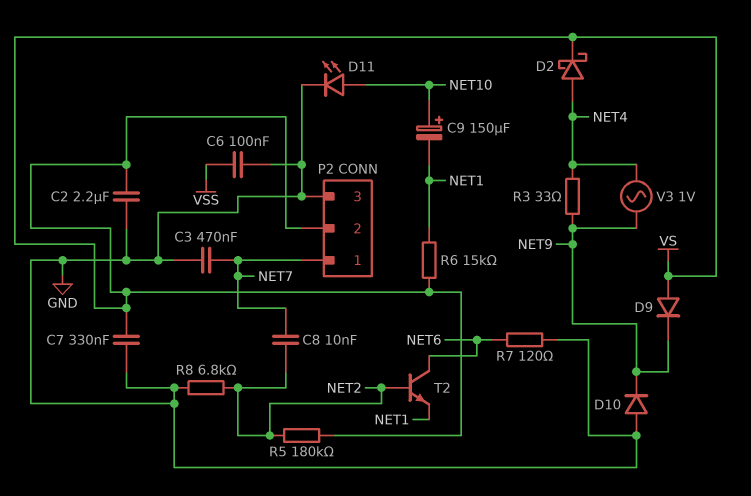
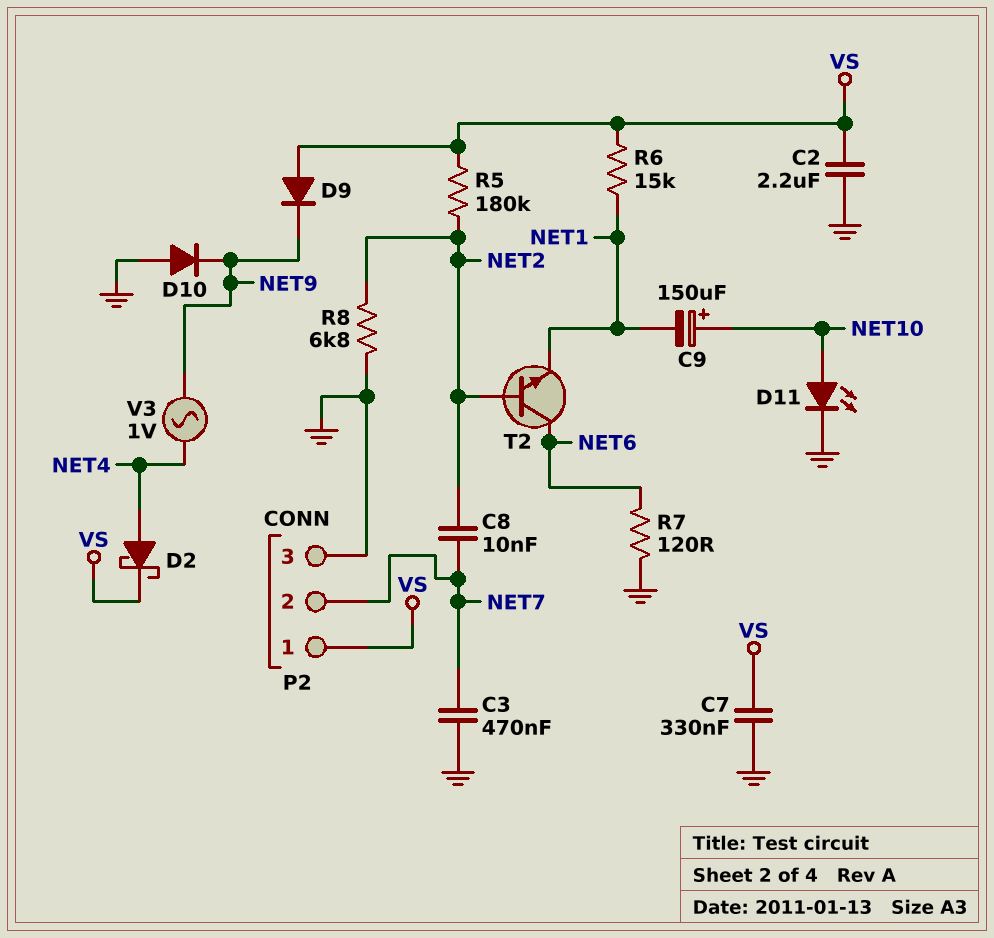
C6: 100nF (GND, VSS) -> none
P2 pin 1: NET7 -> VS
P2 pin 2: VS -> NET7
R3: 33 (NET4, NET9) -> none

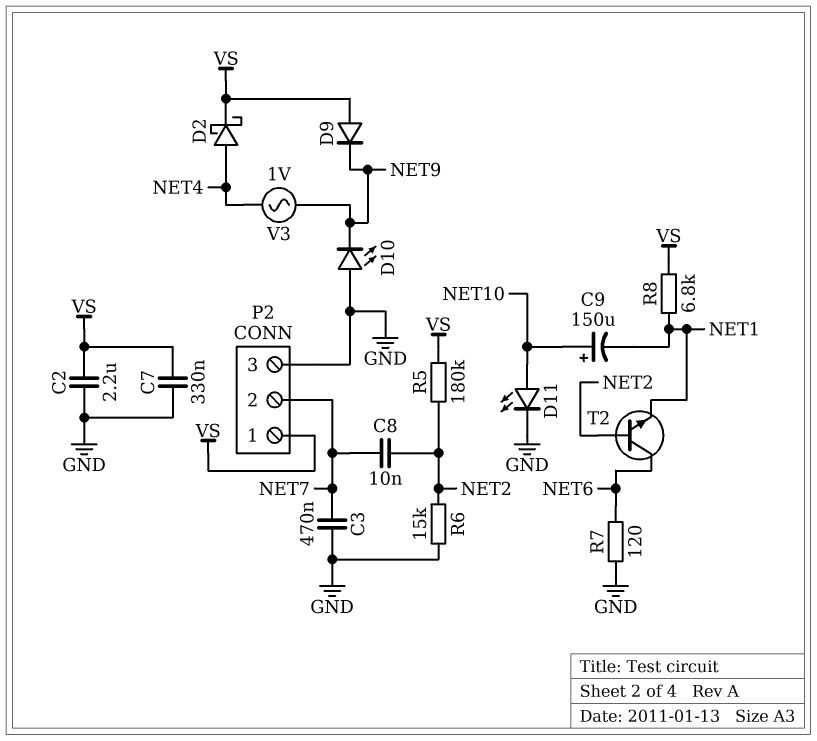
D10: diode (A GND, K NET9) -> LED (A GND, K NET9)
R6: 15k (NET1, VS) -> 15k (GND, NET2)
R8: 6.8k (GND, NET2) -> 6.8k (NET1, VS)

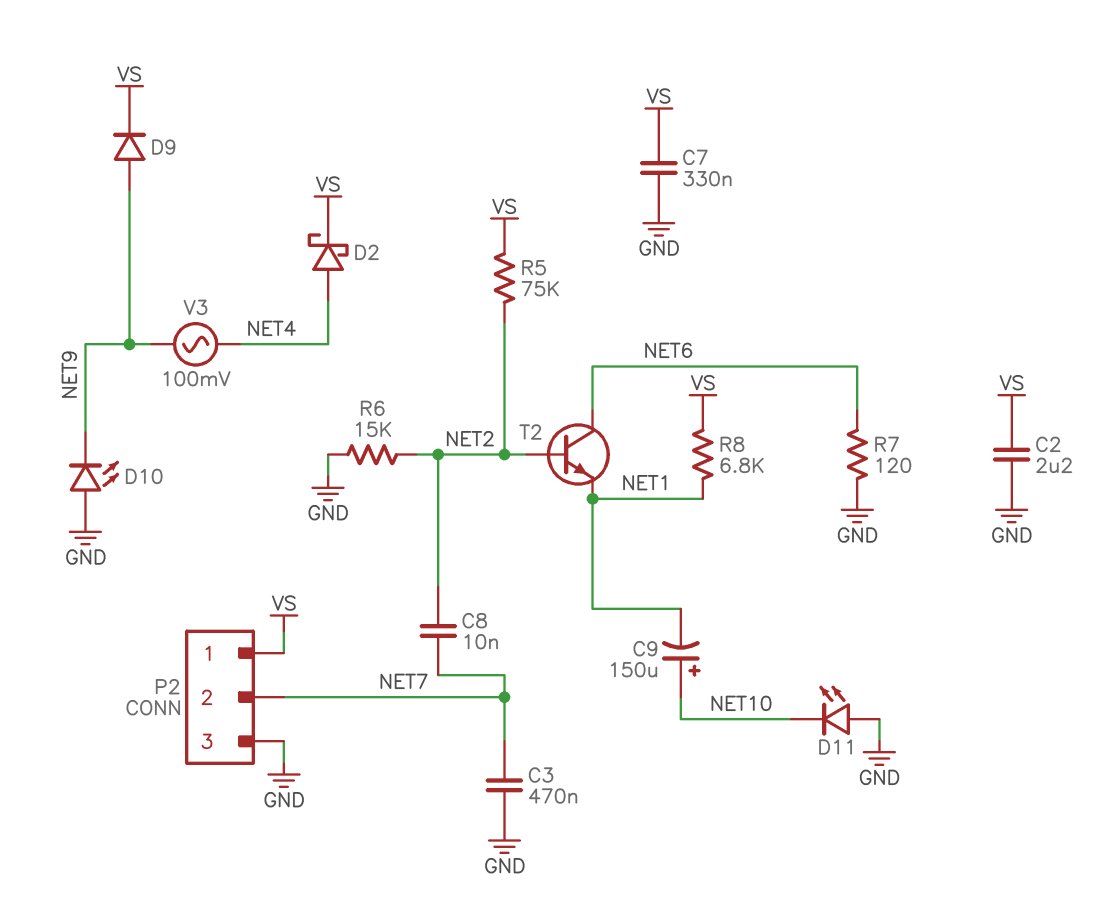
D9: diode (A VS, K NET9) -> diode (A NET9, K VS)
D11: LED (A NET10, K GND) -> LED (A GND, K NET10)
R5: 180k (NET2, VS) -> 75k (NET2, VS)
V3: AC 1V (NET4, NET9) -> AC 100mV (NET4, NET9)

